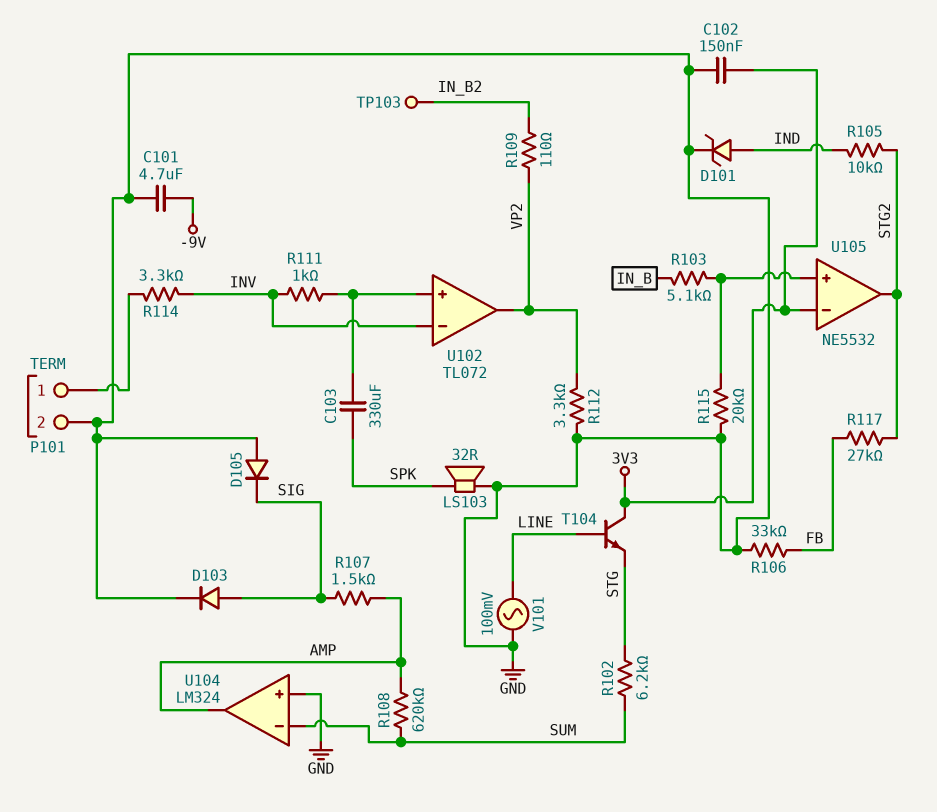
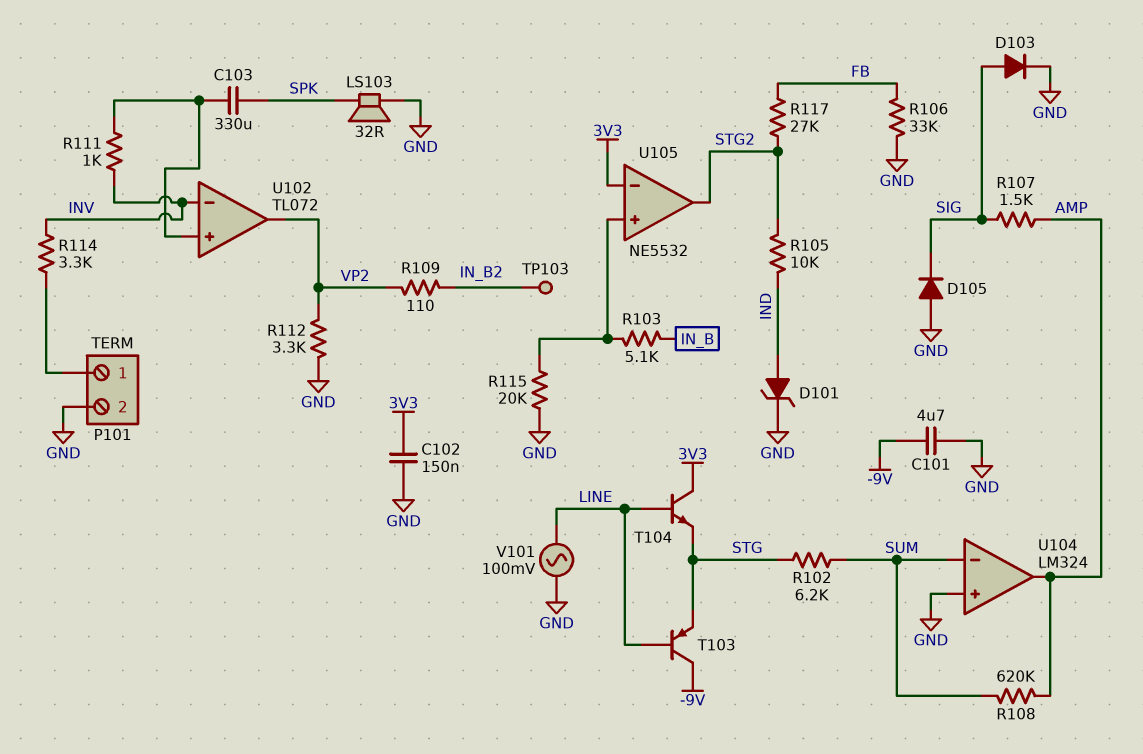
T103: none -> PNP (B LINE, C -9V, E STG)

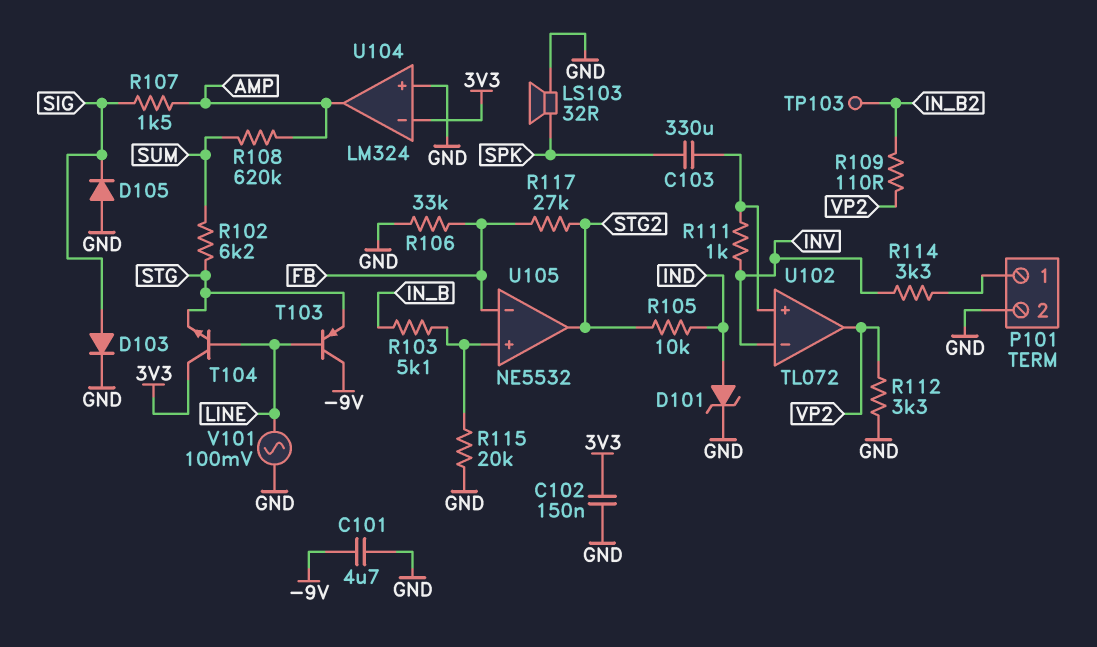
U104 pin in-: SUM -> 3V3
U105 pin in-: 3V3 -> FB

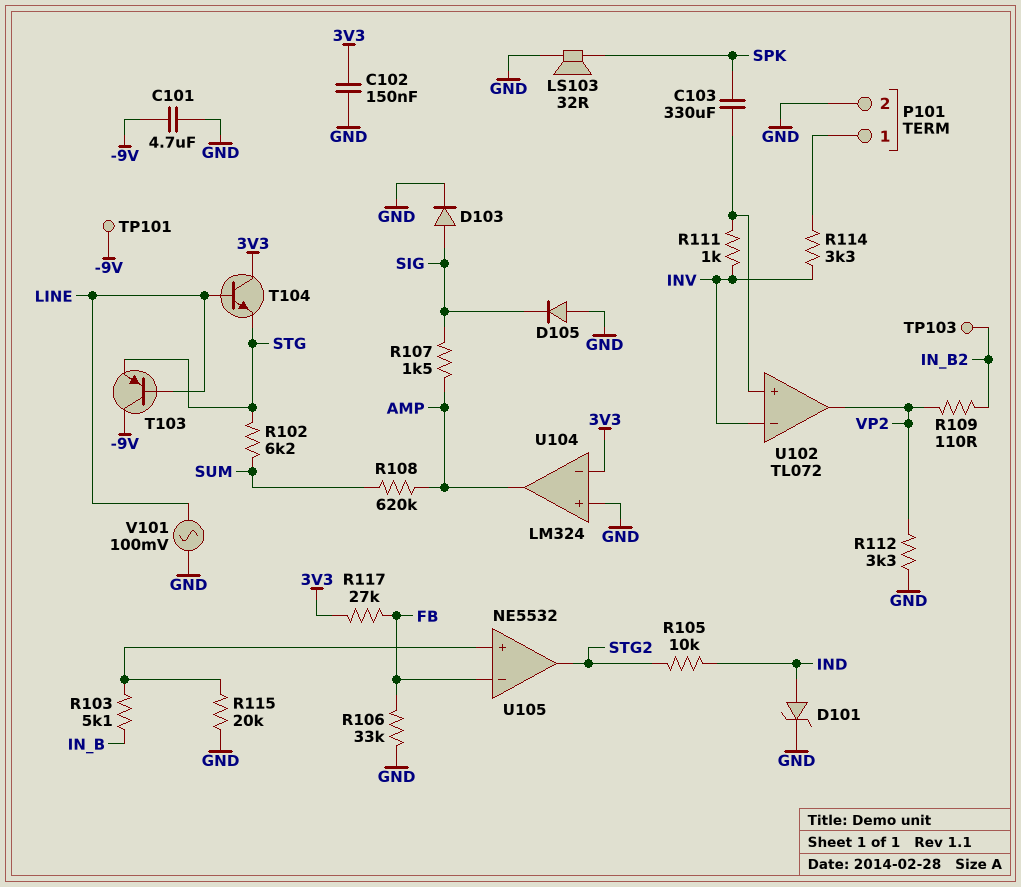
R117: 27k (FB, STG2) -> 27k (3V3, FB)
TP101: none -> test point (-9V)

